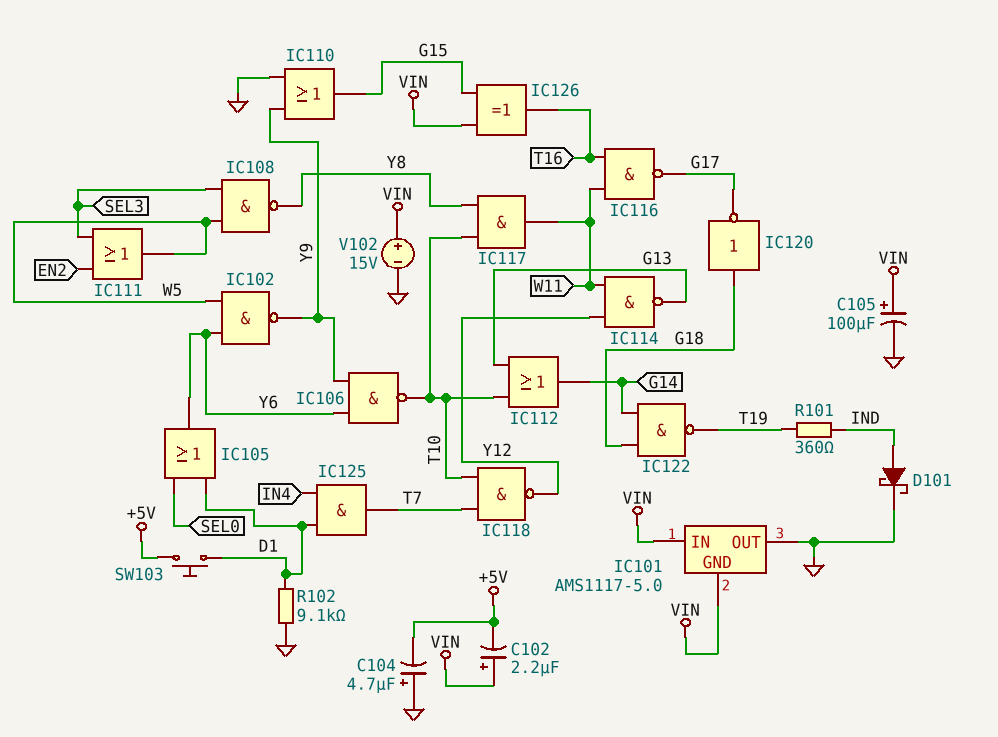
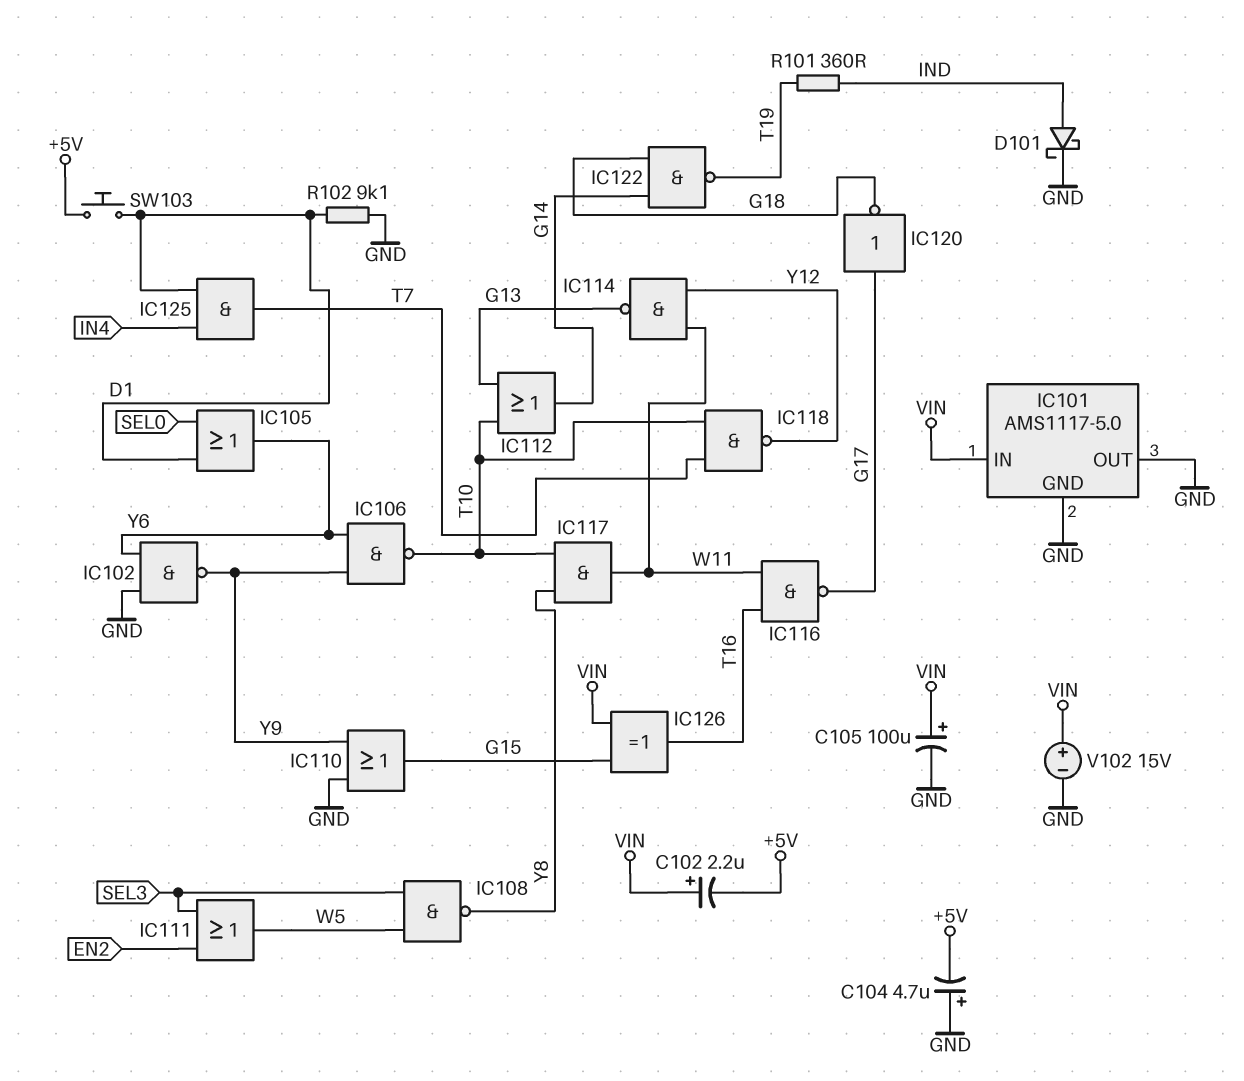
IC101 pin GND: VIN -> GND
IC102: NAND (in W5, in Y6, out Y9) -> NAND (in GND, in Y6, out Y9)
IC120: NOT (in G18, out G17) -> NOT (in G17, out G18)

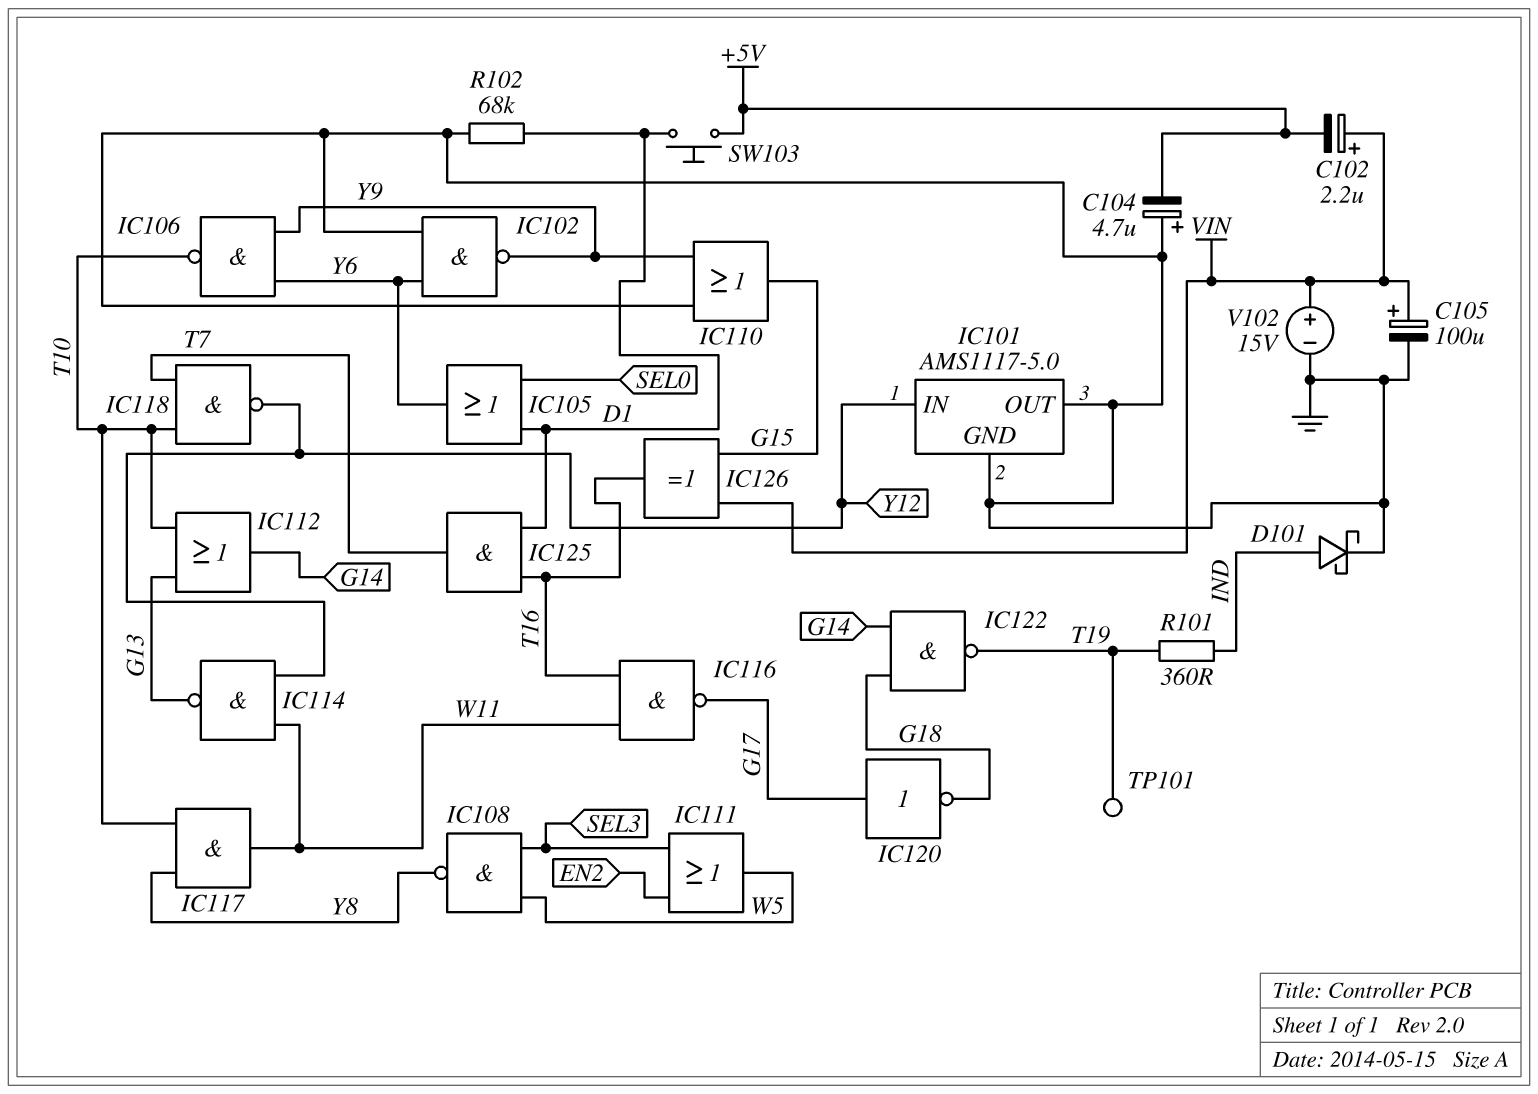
IC101 pin IN: VIN -> Y12
IC125: AND (in D1, in IN4, out T7) -> AND (in D1, in T16, out T7)
R102: 9.1k (D1, GND) -> 68k (D1, GND)
TP101: none -> test point (T19)

